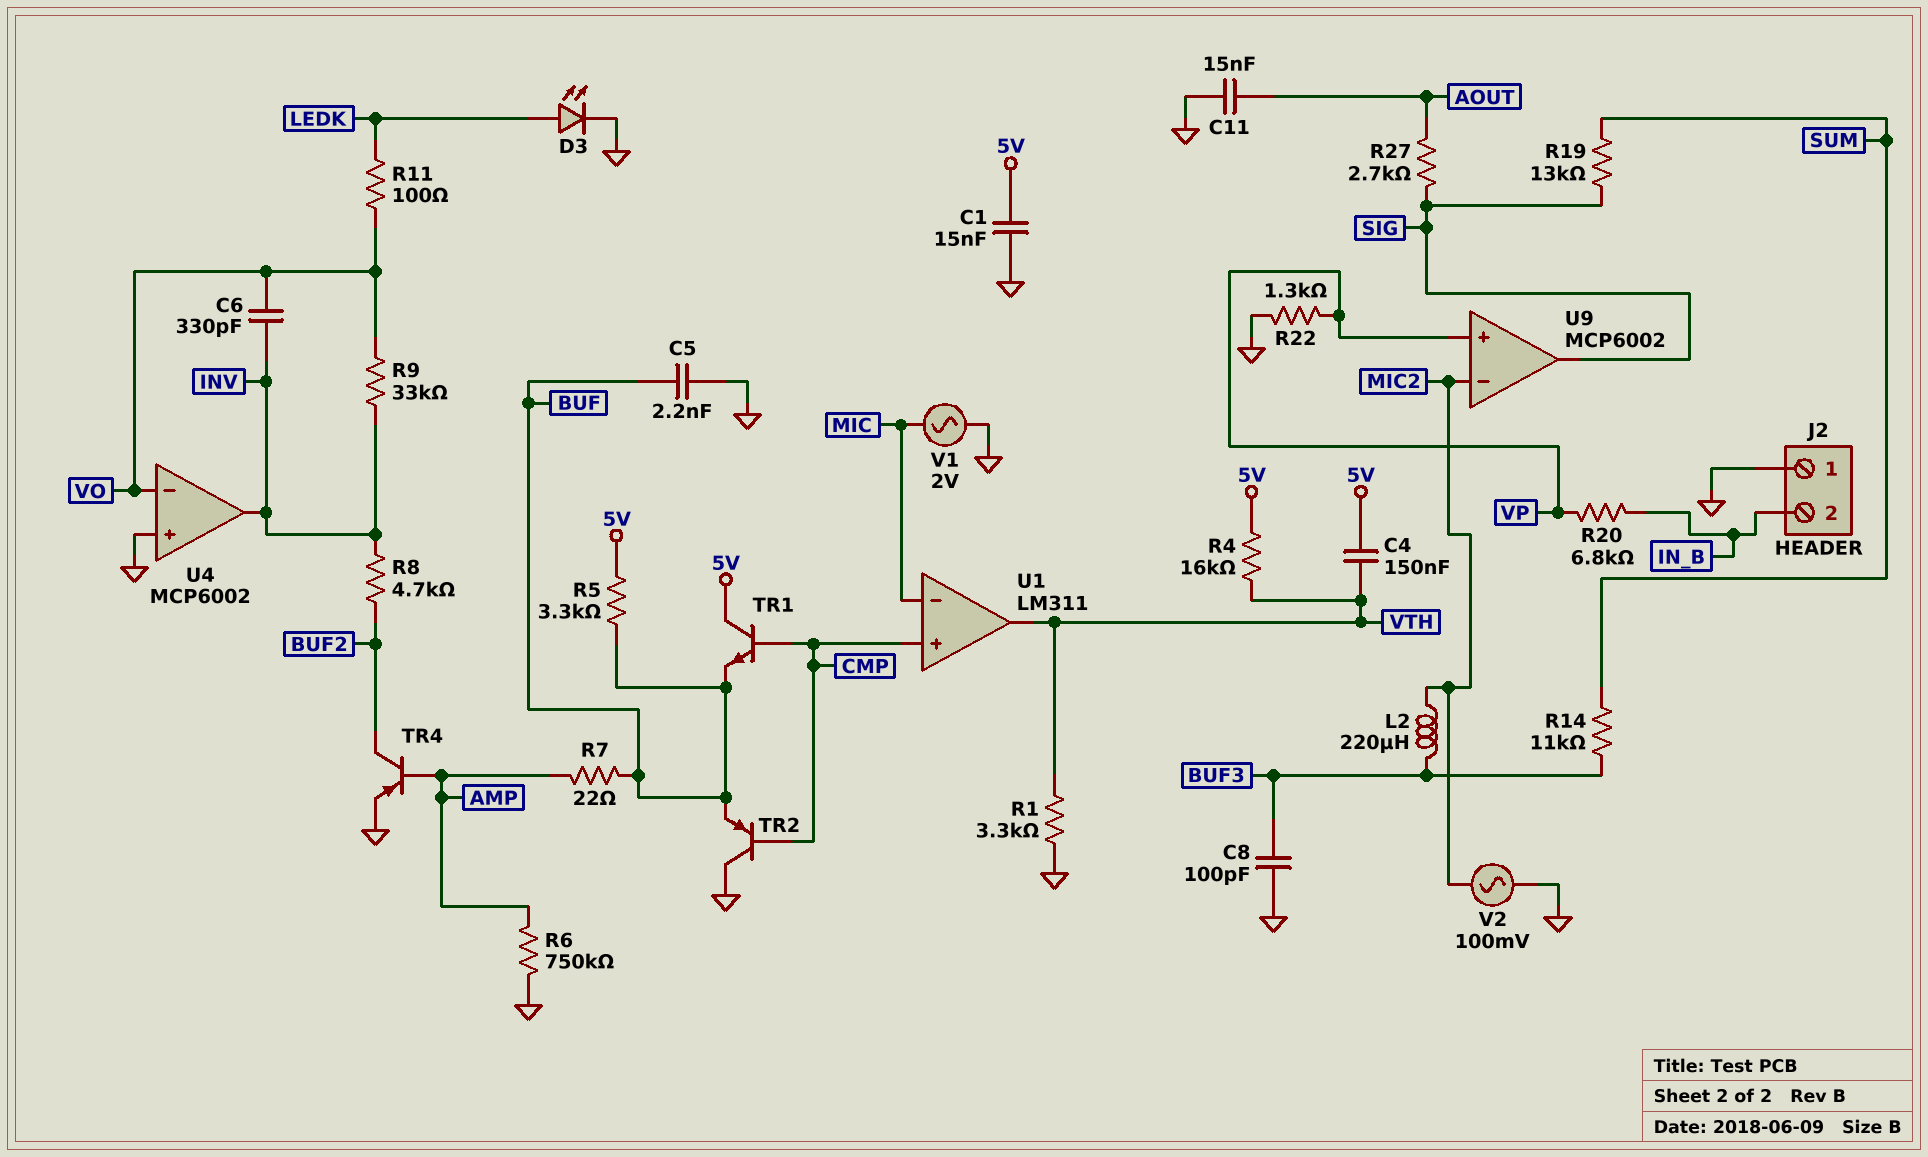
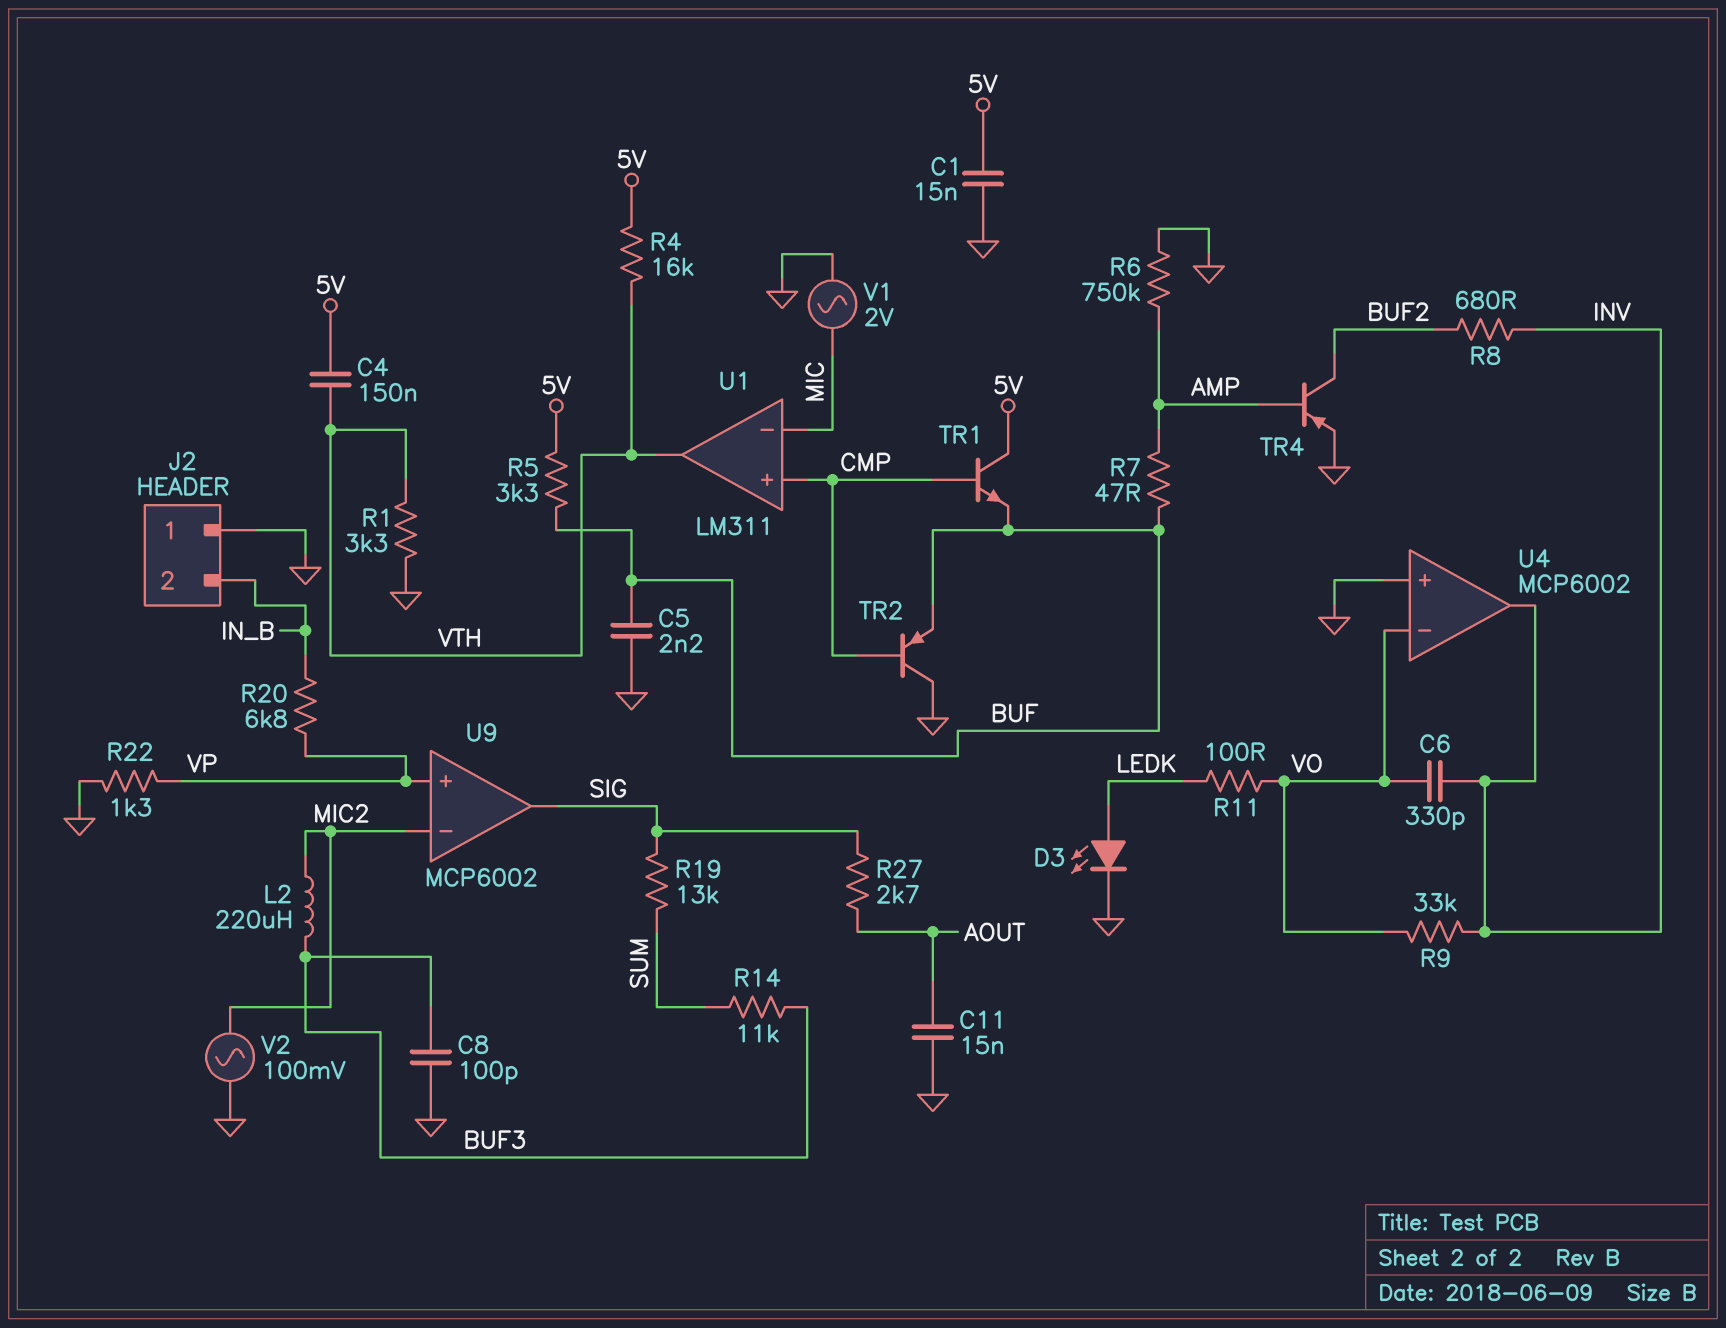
R7: 22 (AMP, BUF) -> 47 (AMP, BUF)
R8: 4.7k (BUF2, INV) -> 680 (BUF2, INV)

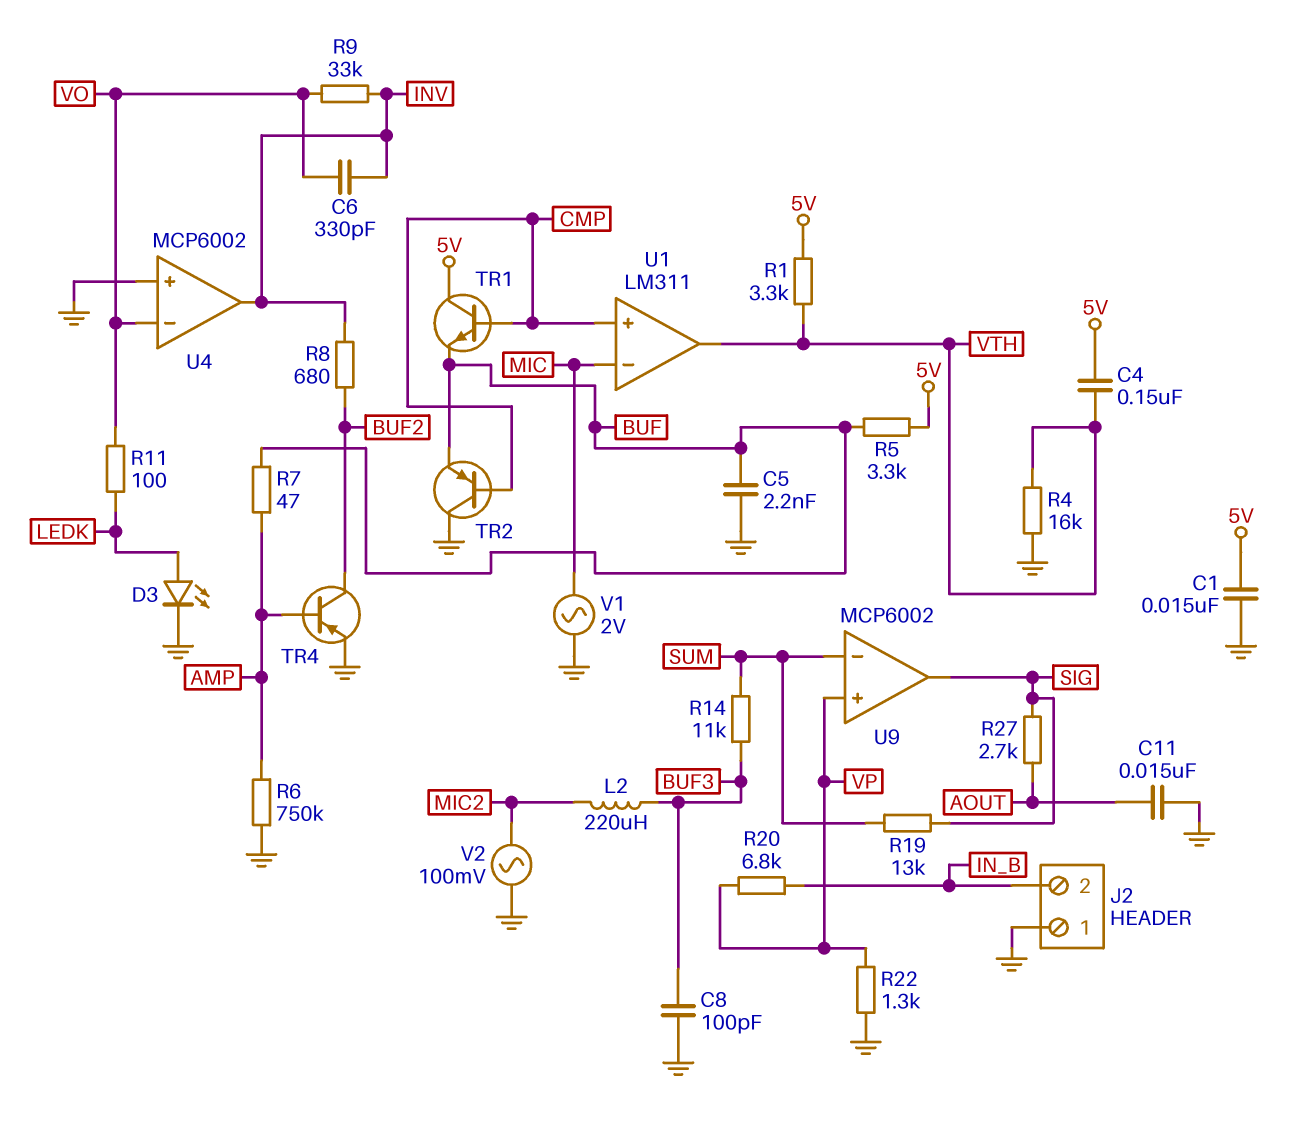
R1: 3.3k (GND, VTH) -> 3.3k (5V, VTH)
R4: 16k (5V, VTH) -> 16k (GND, VTH)
U9 pin in-: MIC2 -> SUM

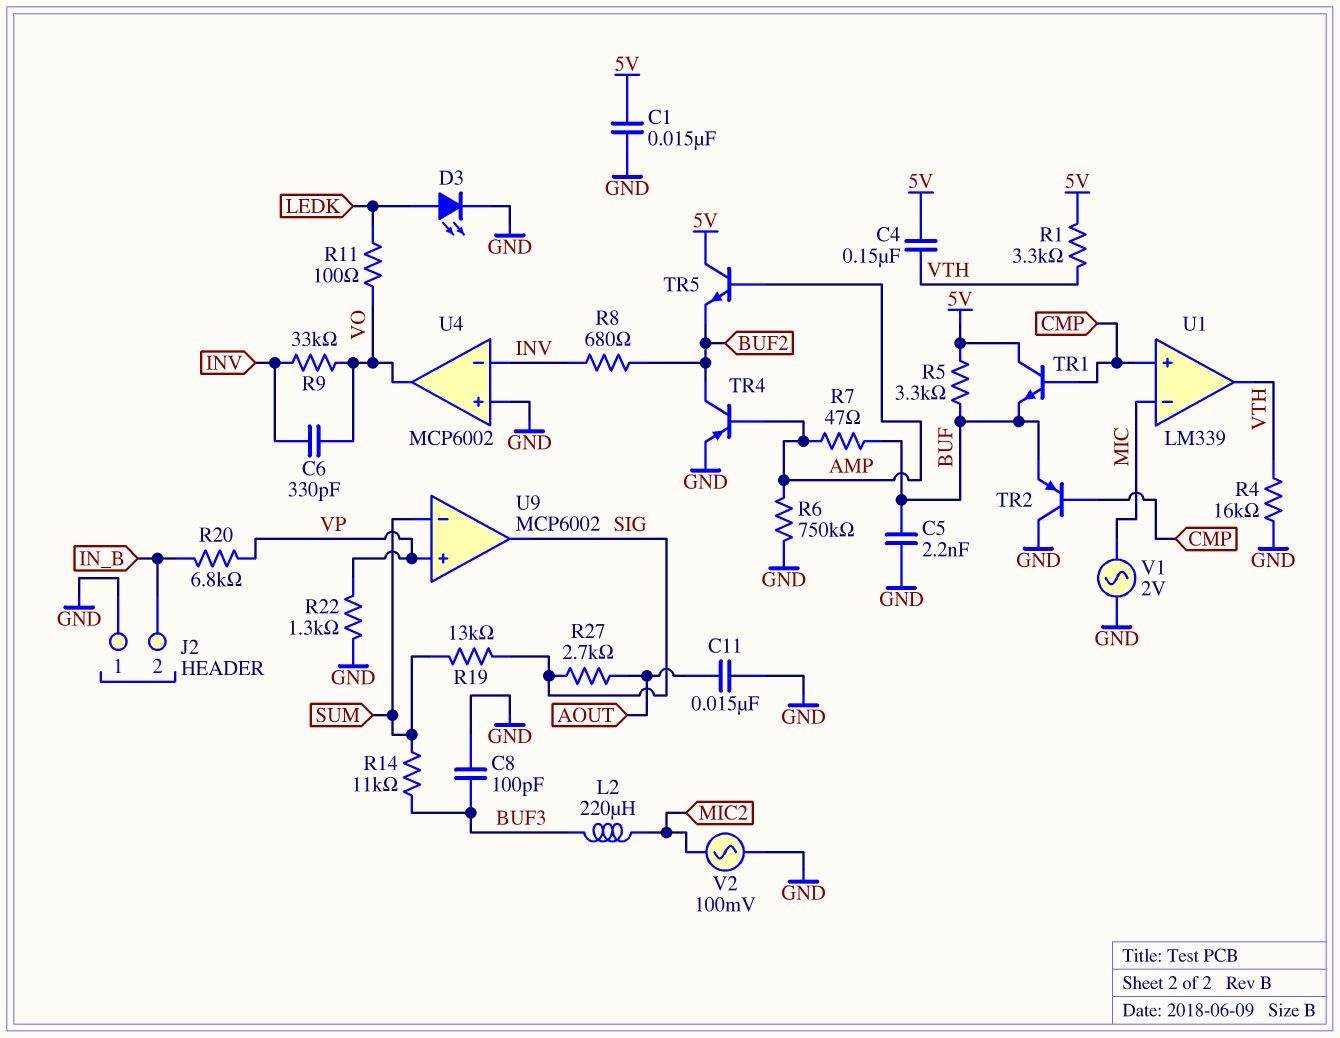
TR5: none -> NPN (B AMP, C 5V, E BUF2)
U1: LM311 -> LM339
U4 pin in-: VO -> INV
U4 pin out: INV -> VO

